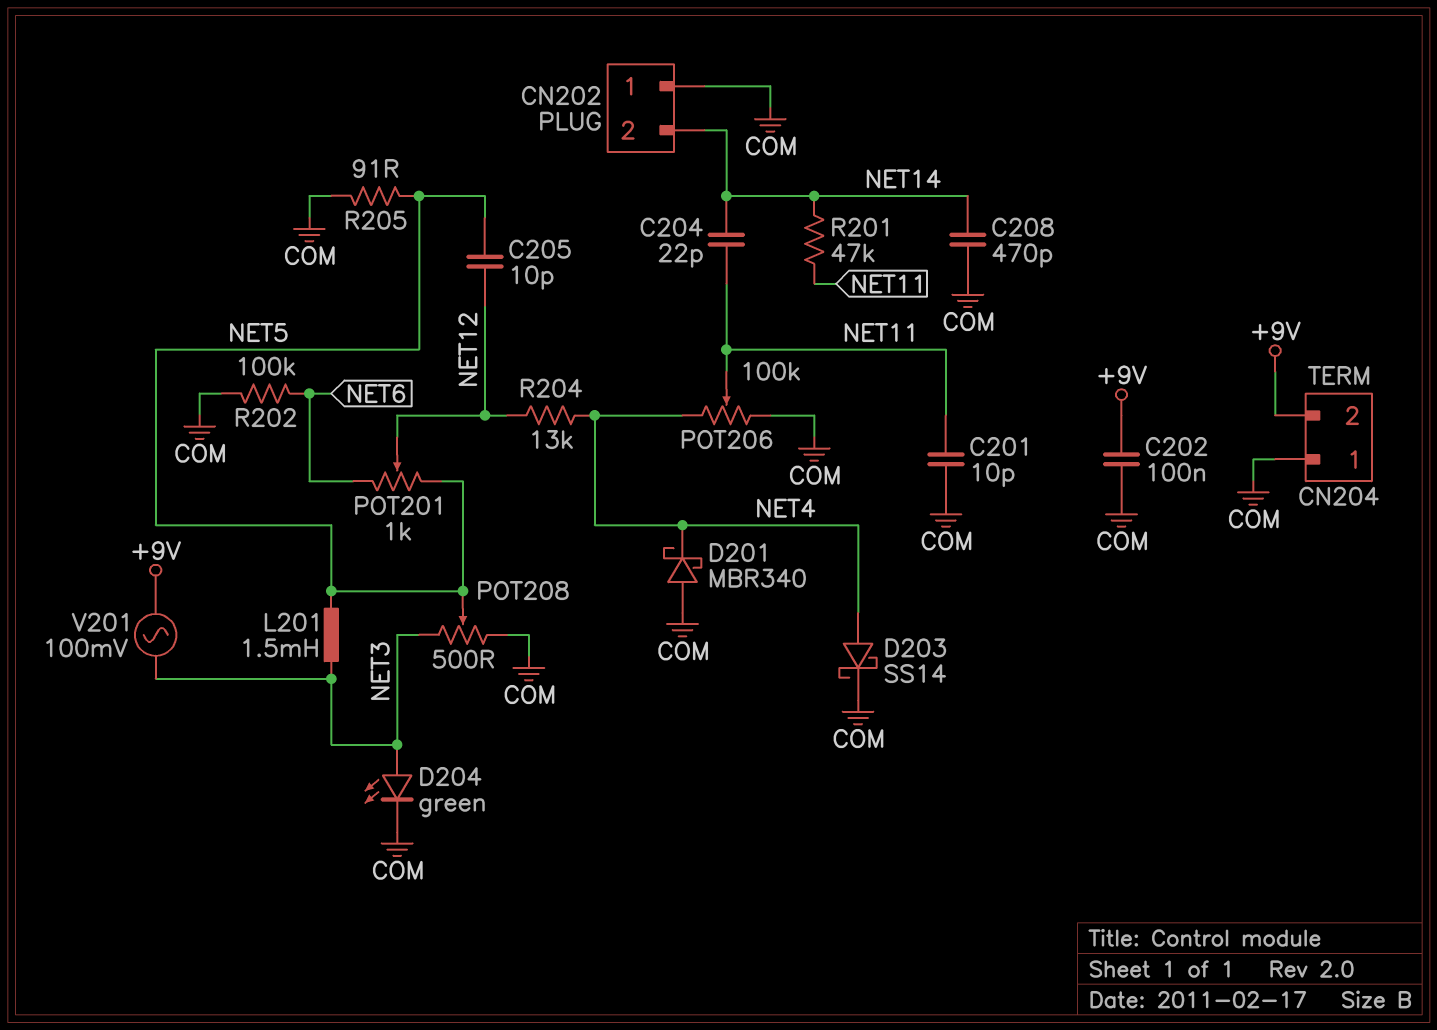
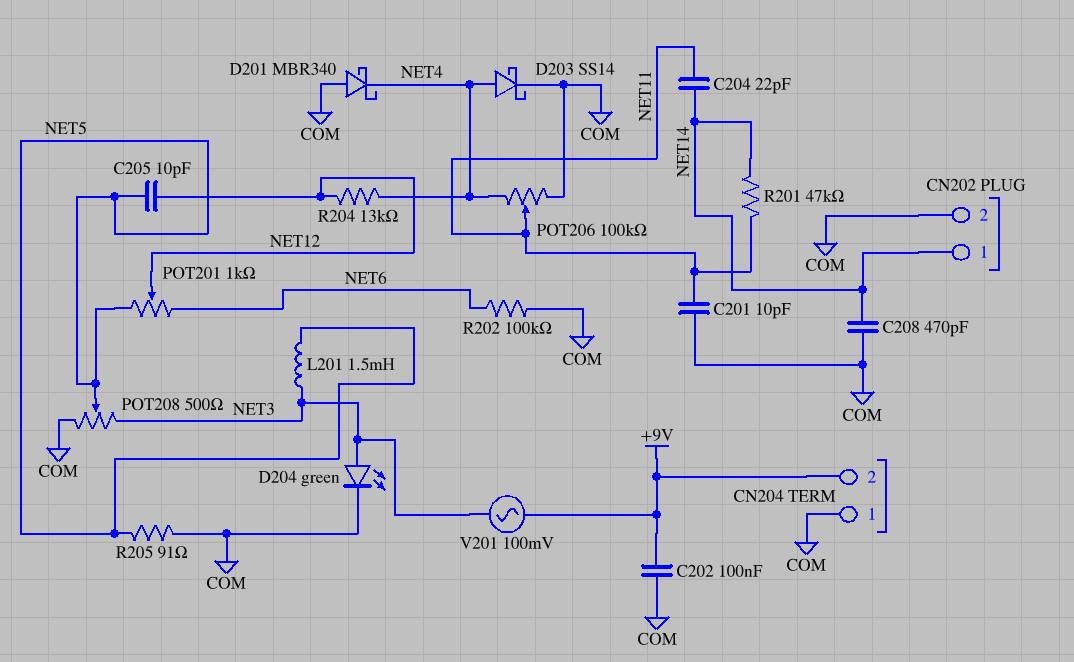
CN202 pin 1: COM -> NET14
CN202 pin 2: NET14 -> COM

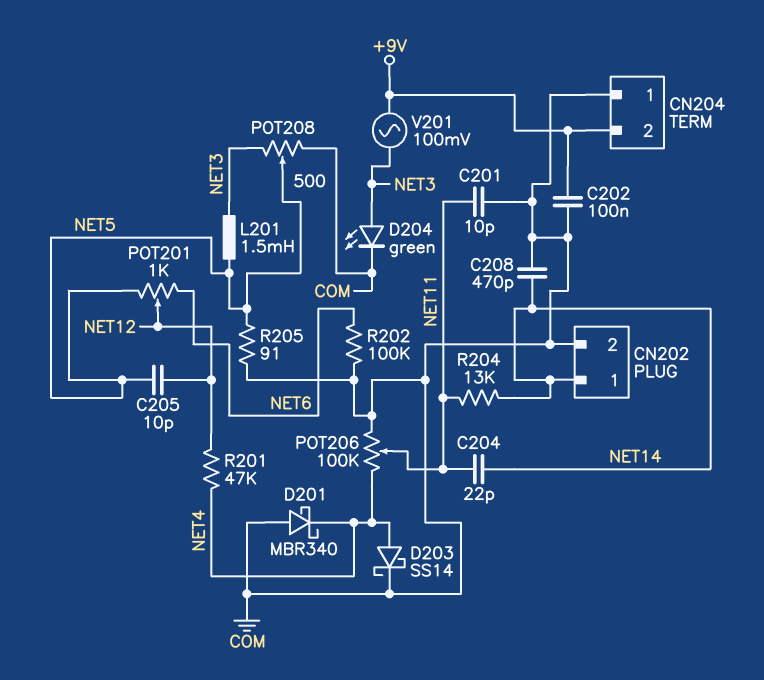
R201: 47k (NET11, NET14) -> 47k (NET4, NET12)
R204: 13k (NET4, NET12) -> 13k (NET11, NET14)

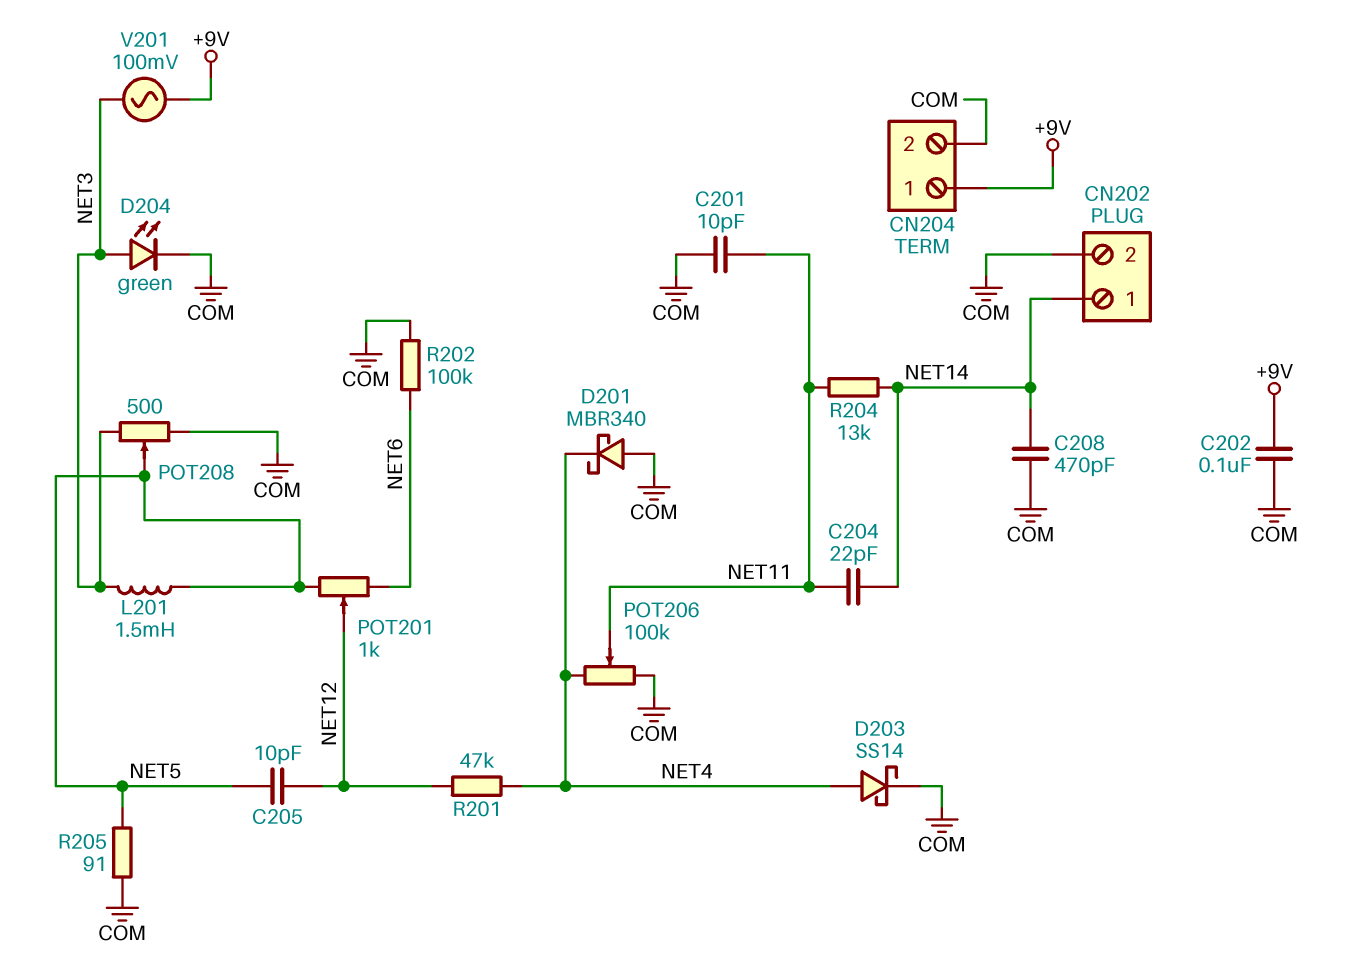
CN204 pin 1: COM -> +9V
CN204 pin 2: +9V -> COM

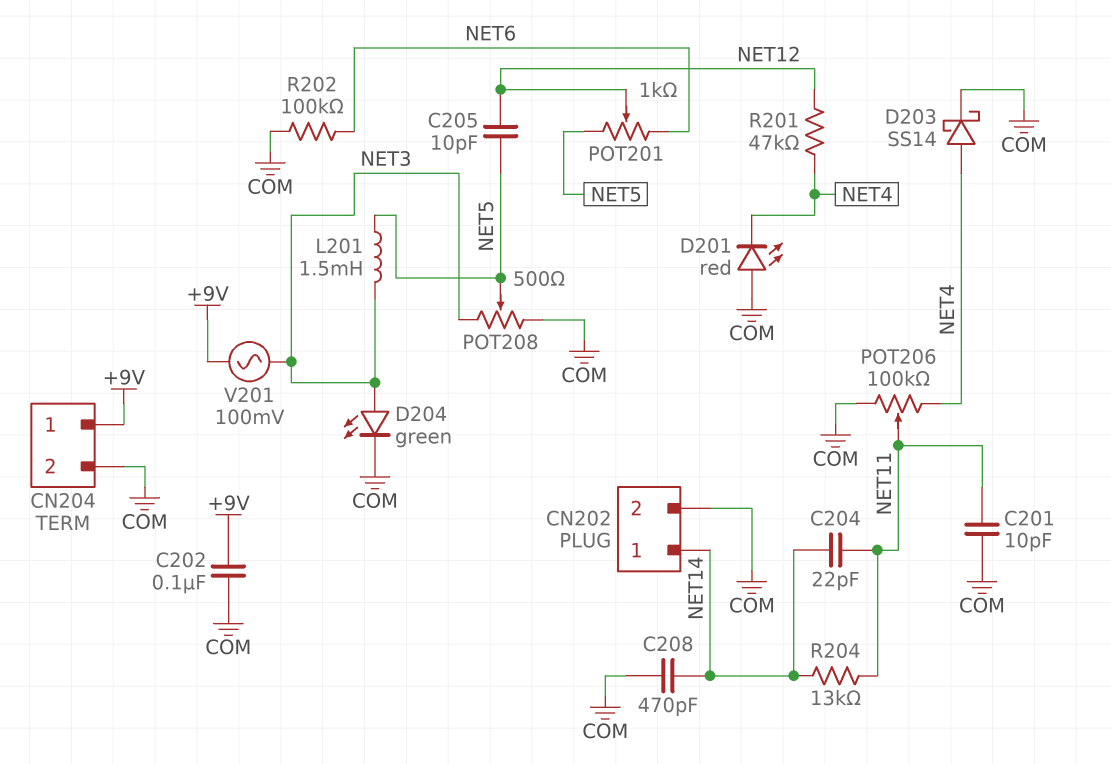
D201: schottky MBR340 (A COM, K NET4) -> LED red (A COM, K NET4)
R205: 91 (COM, NET5) -> none

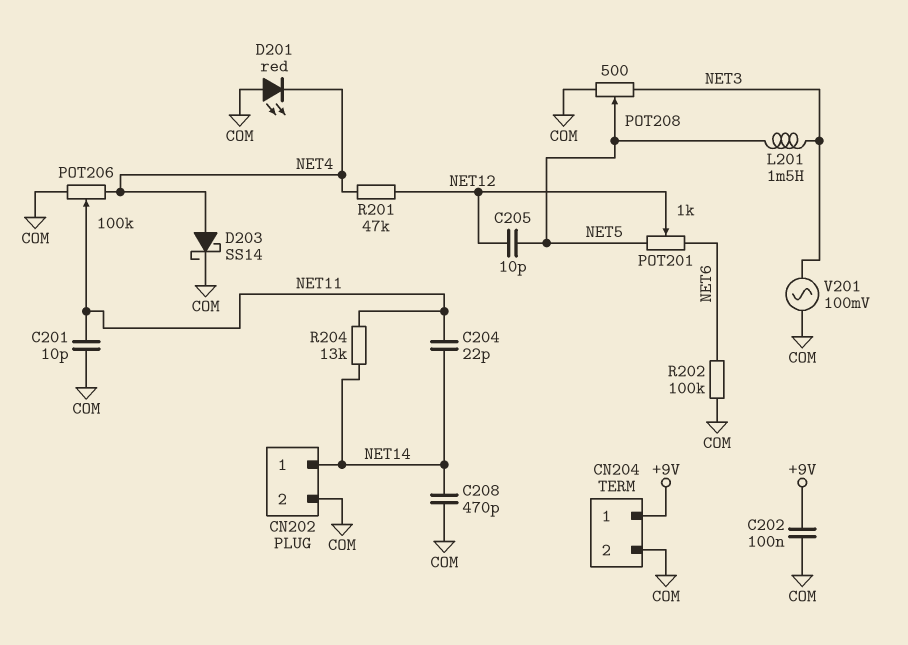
D204: LED green (A NET3, K COM) -> none
V201: AC 100mV (+9V, NET3) -> AC 100mV (COM, NET3)

